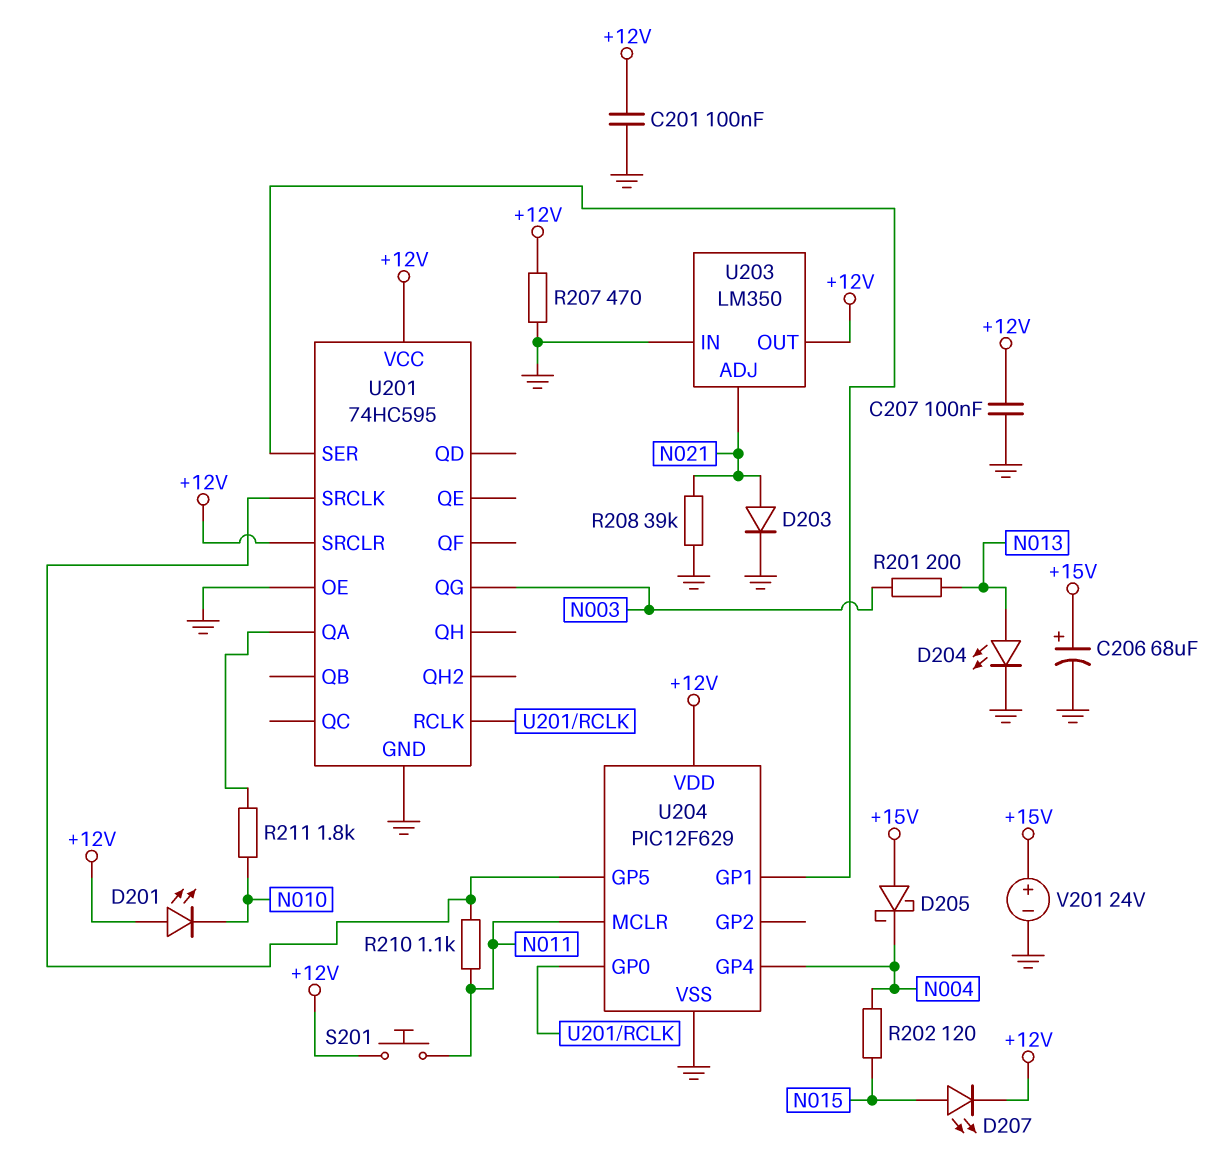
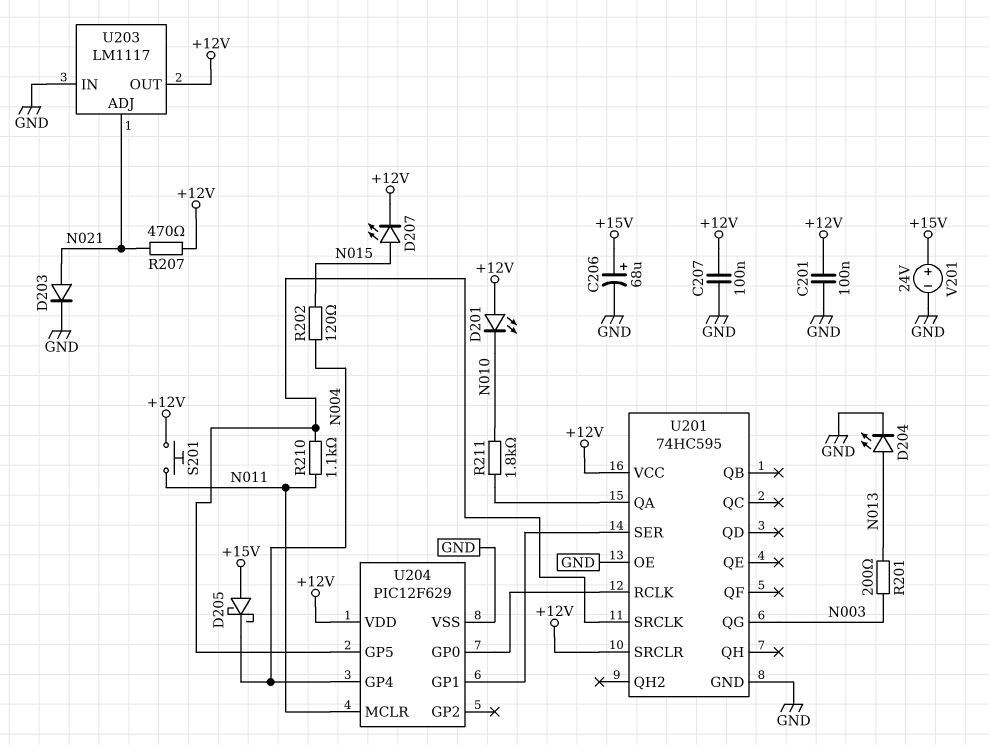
R207: 470 (+12V, GND) -> 470 (+12V, N021)
R208: 39k (GND, N021) -> none
U203: LM350 -> LM1117

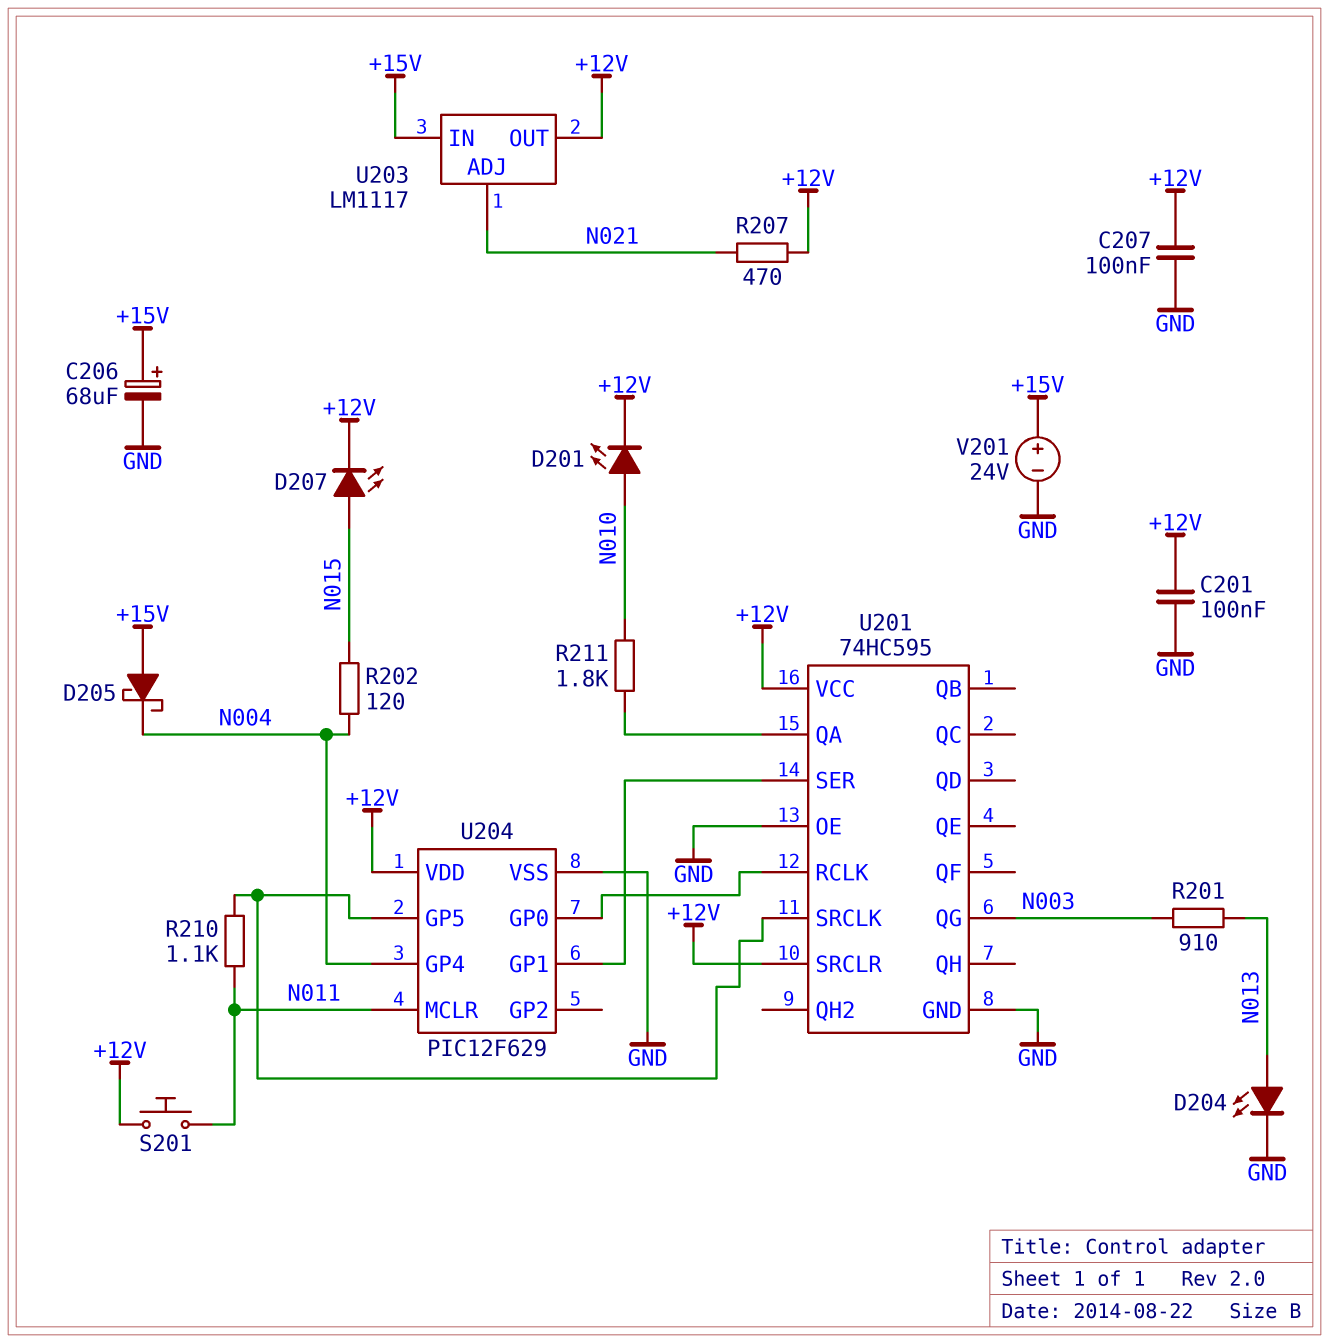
D201: LED (A +12V, K N010) -> LED (A N010, K +12V)
D203: diode (A N021, K GND) -> none
R201: 200 (N003, N013) -> 910 (N003, N013)
U203 pin IN: GND -> +15V

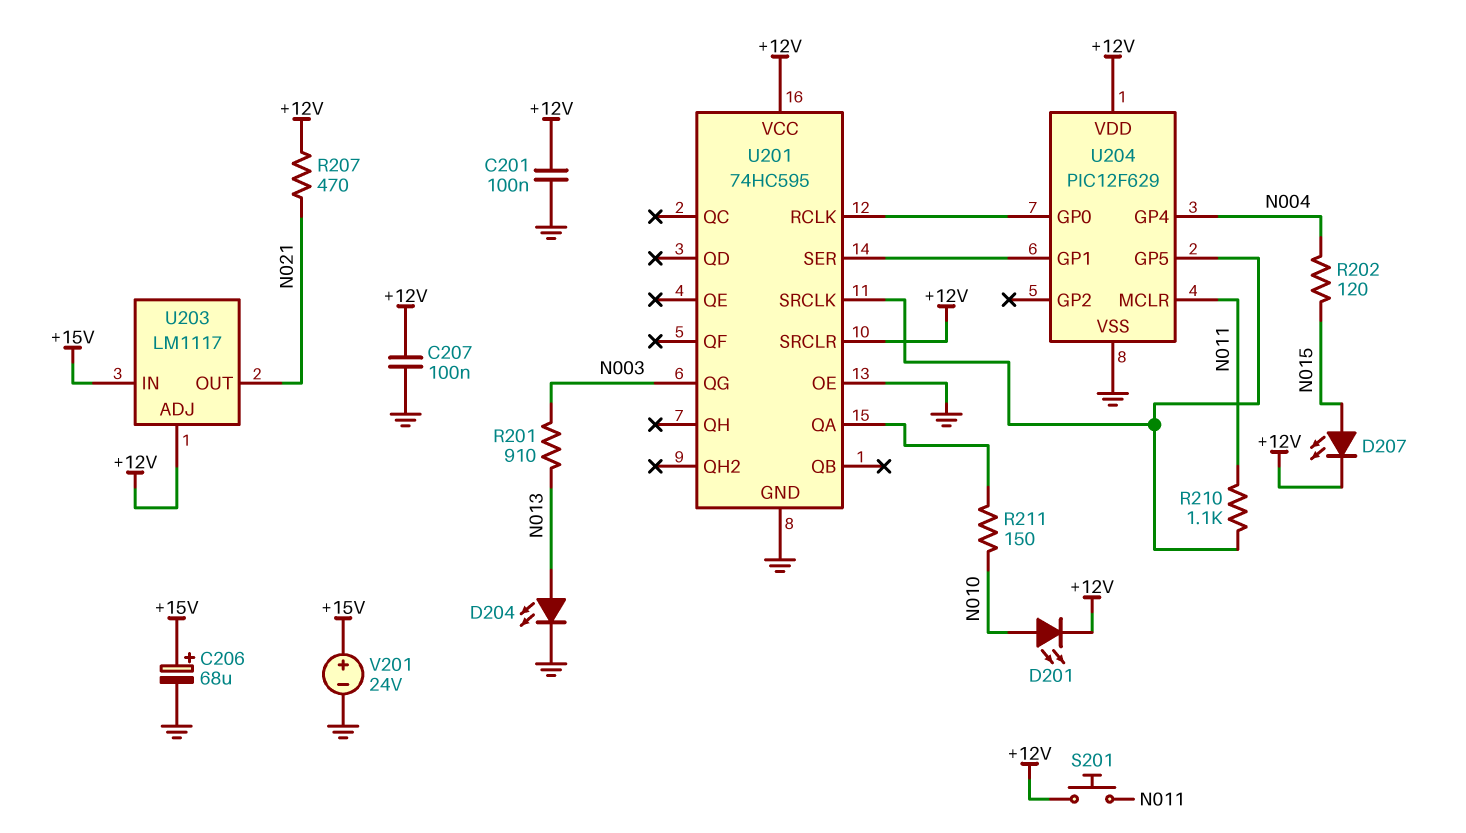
D205: schottky (A +15V, K N004) -> none
R211: 1.8k (N010, U201/QA) -> 150 (N010, U201/QA)
U203 pin ADJ: N021 -> +12V
U203 pin OUT: +12V -> N021

